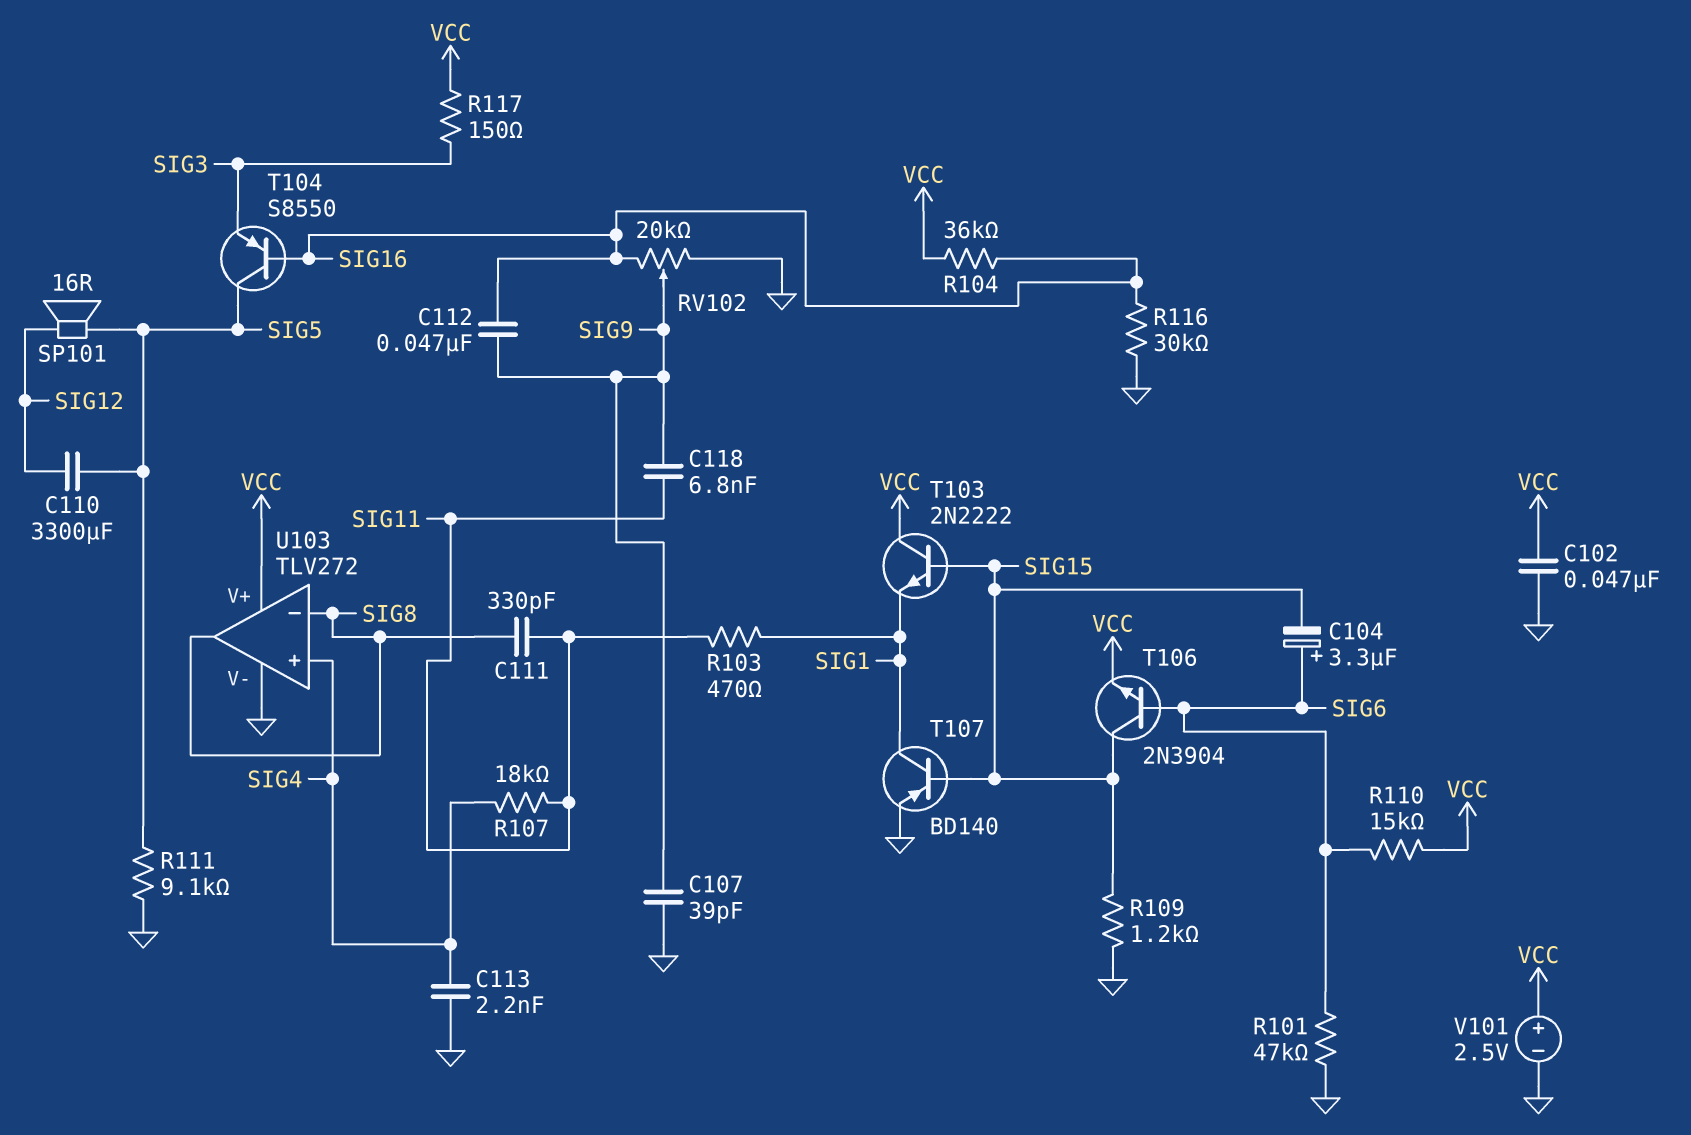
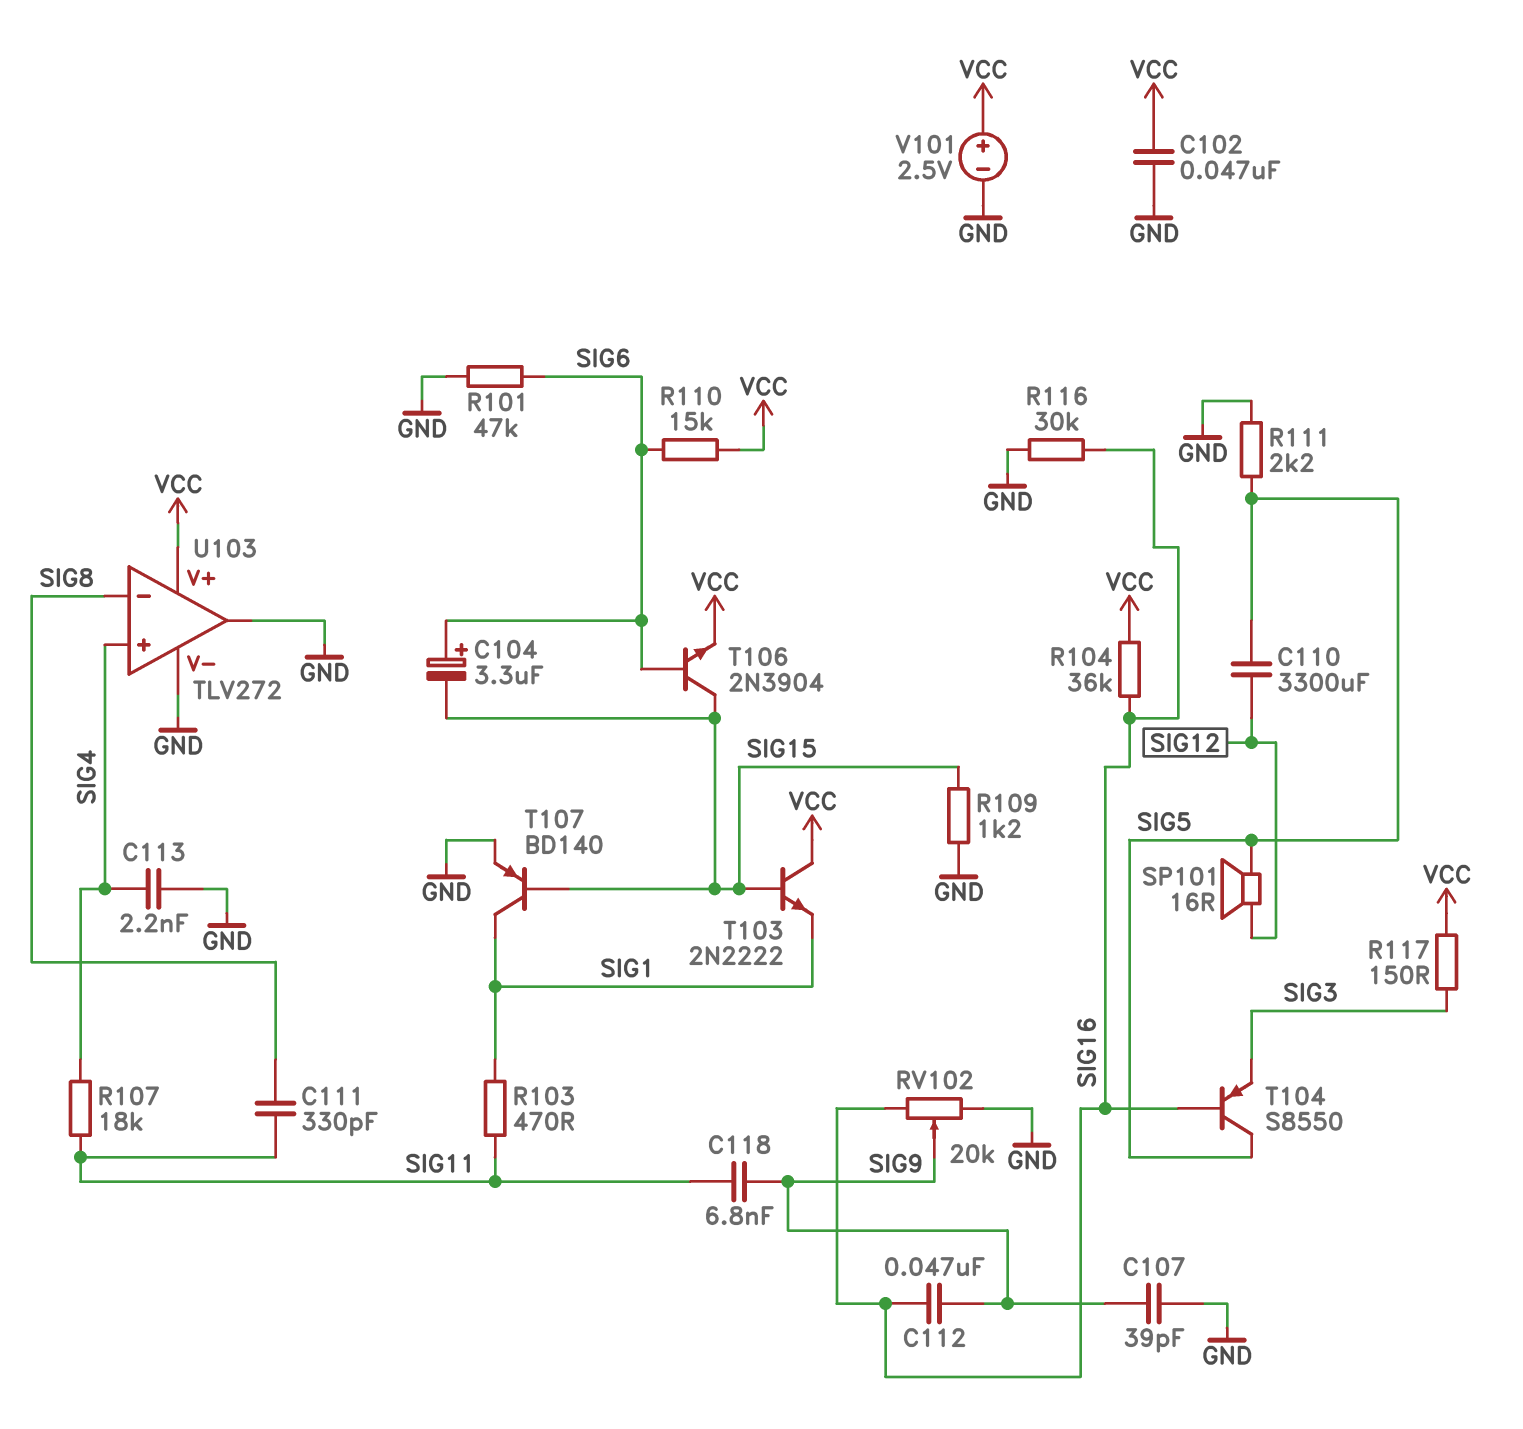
R111: 9.1k (GND, SIG5) -> 2.2k (GND, SIG5)
U103 pin out: SIG8 -> GND

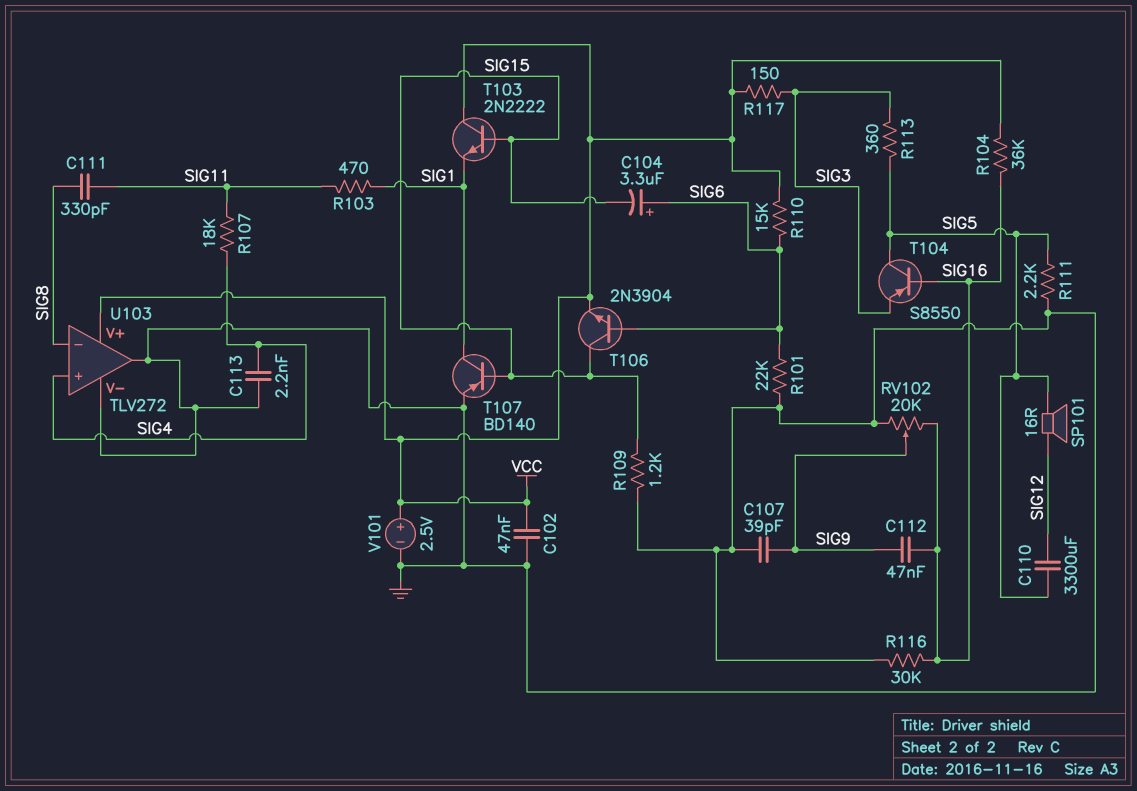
C118: 6.8nF (SIG9, SIG11) -> none
R101: 47k (GND, SIG6) -> 22k (GND, SIG6)
R113: none -> 360 (SIG3, SIG5)

